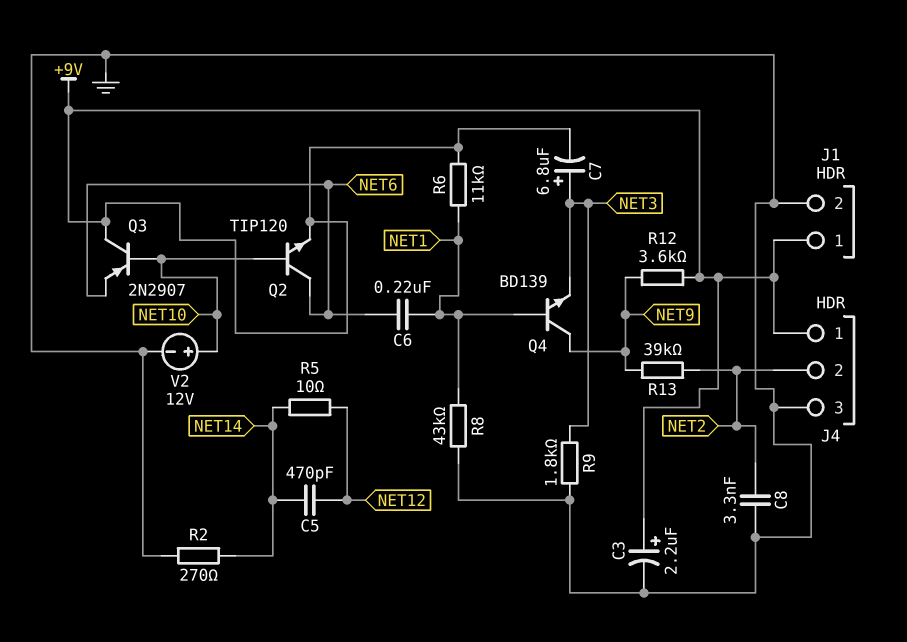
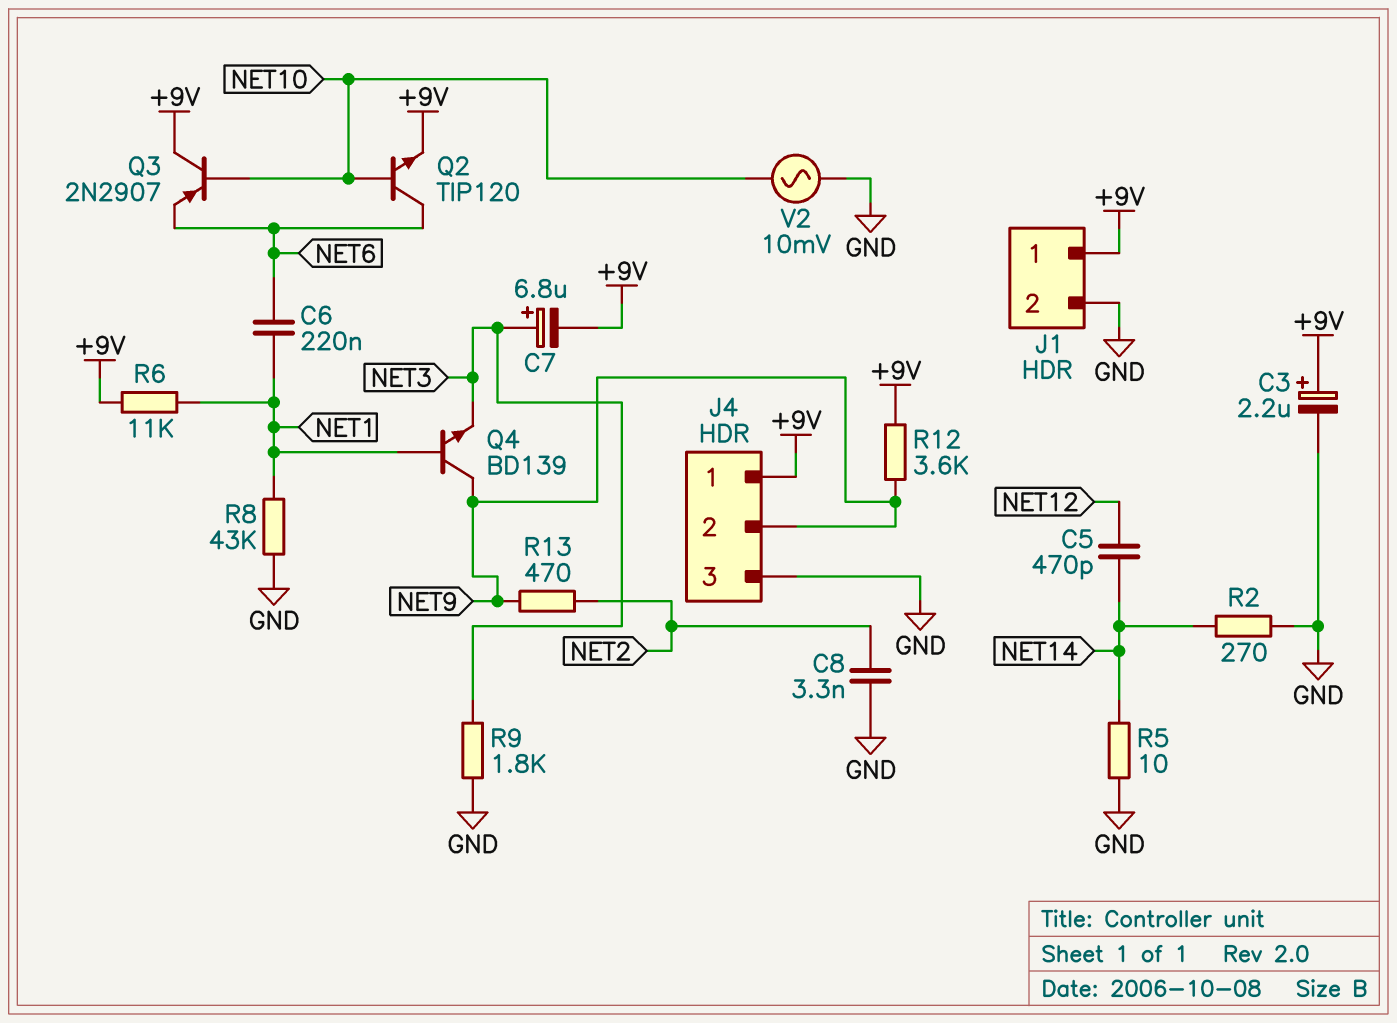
J4 pin 2: NET2 -> NET9
R5: 10 (NET12, NET14) -> 10 (GND, NET14)
R13: 39k (NET2, NET9) -> 470 (NET2, NET9)
V2: 12V (plus NET10, minus GND) -> AC 10mV (GND, NET10)

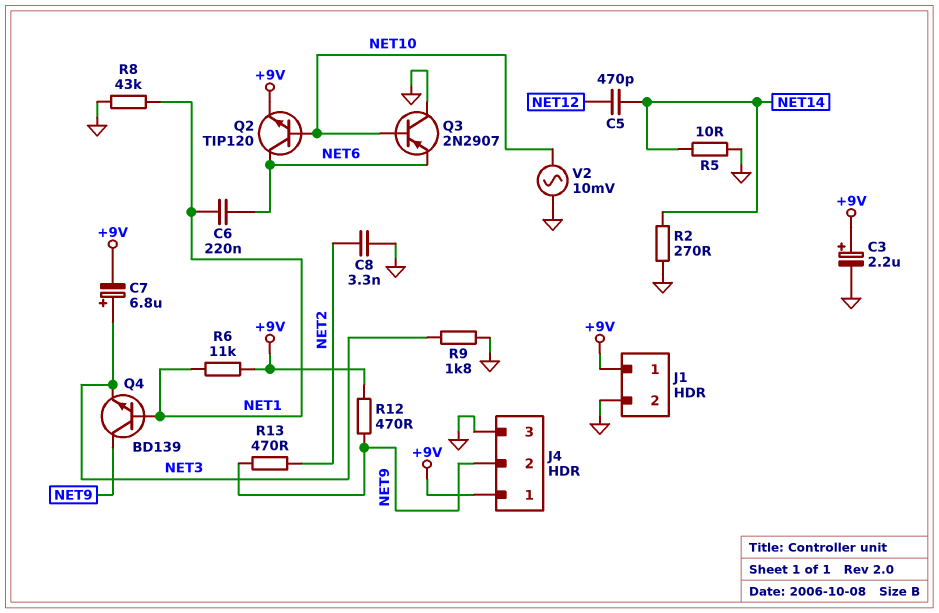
Q3: PNP 2N2907 (B NET10, C +9V, E NET6) -> PNP 2N2907 (B NET10, C GND, E NET6)
R12: 3.6k (+9V, NET9) -> 470 (+9V, NET9)

